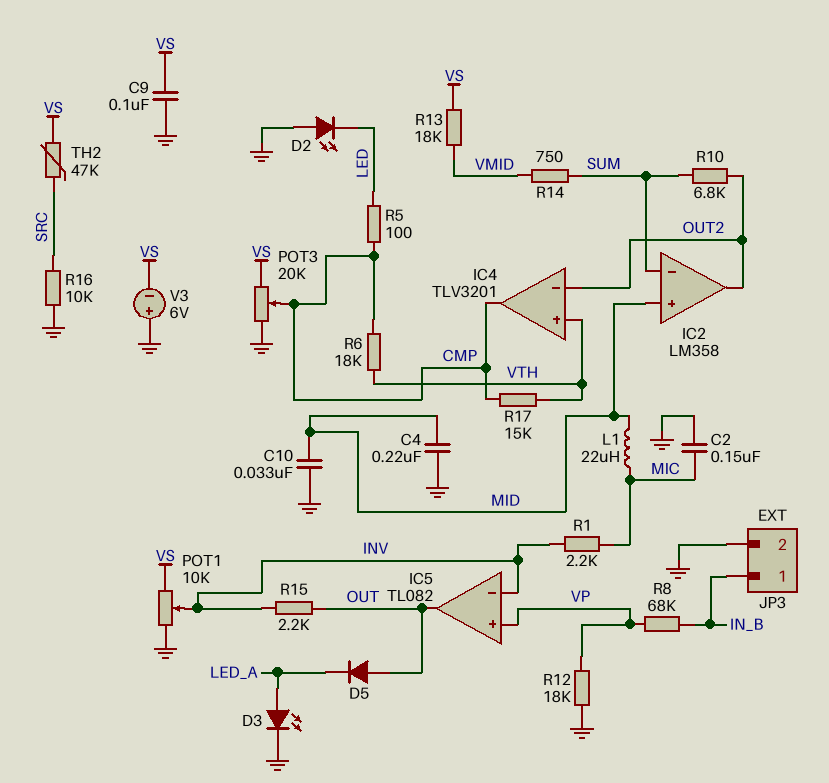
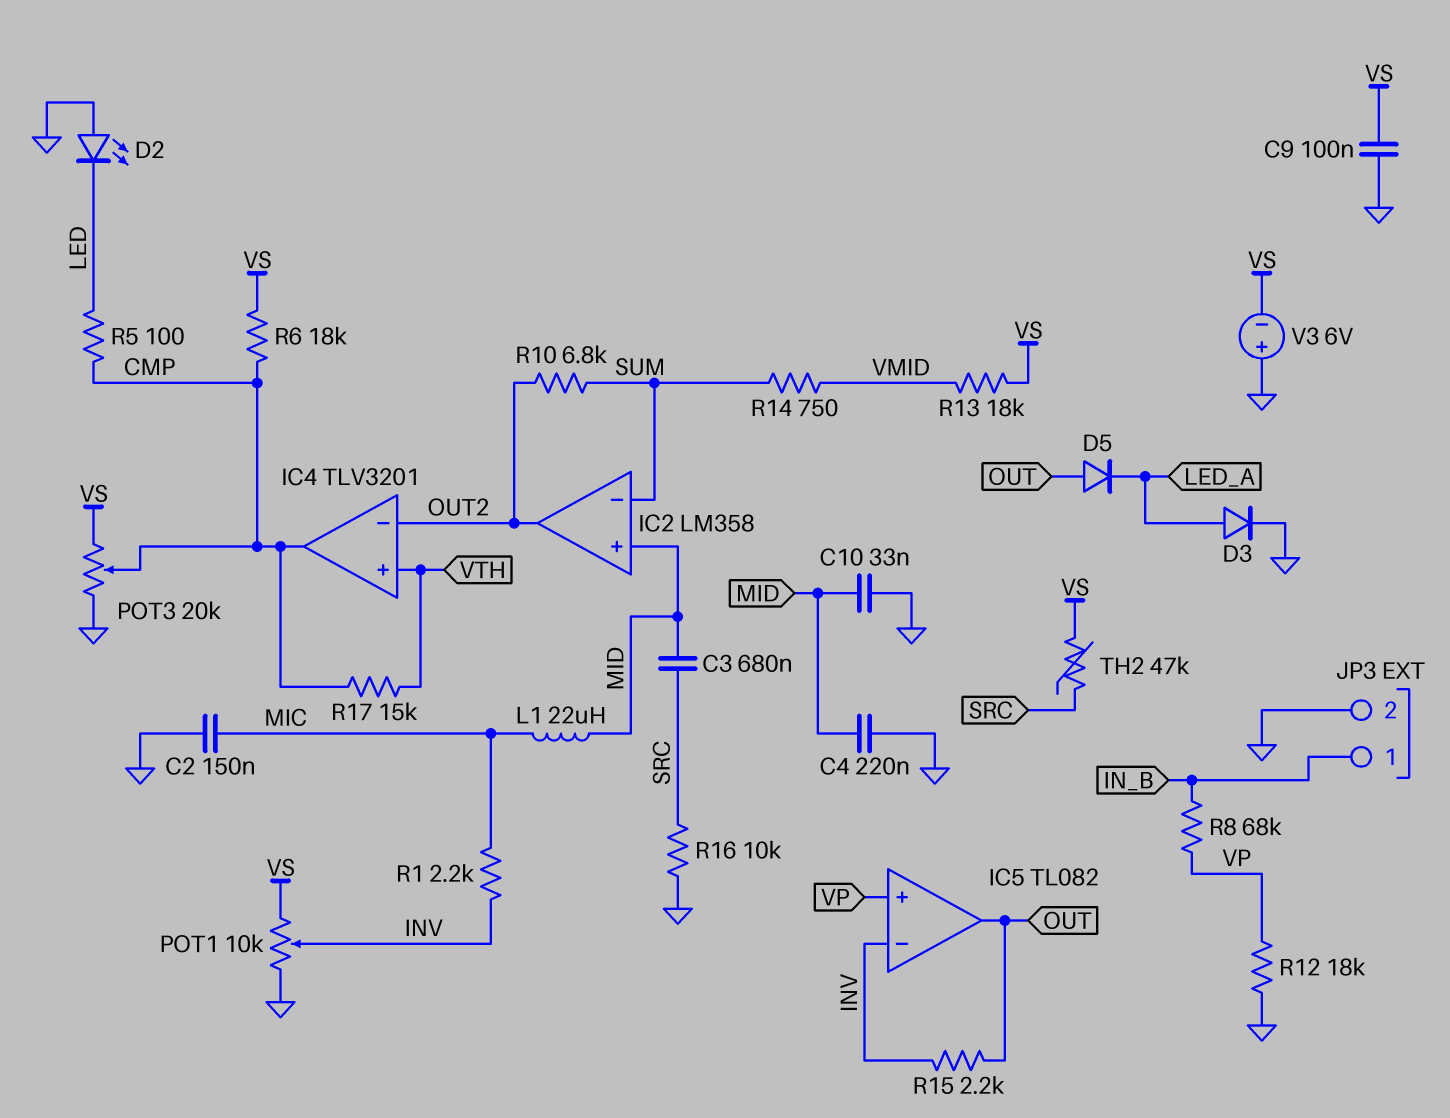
C3: none -> 680nF (MID, SRC)
D3: LED (A LED_A, K GND) -> diode (A LED_A, K GND)
R6: 18k (CMP, VTH) -> 18k (CMP, VS)

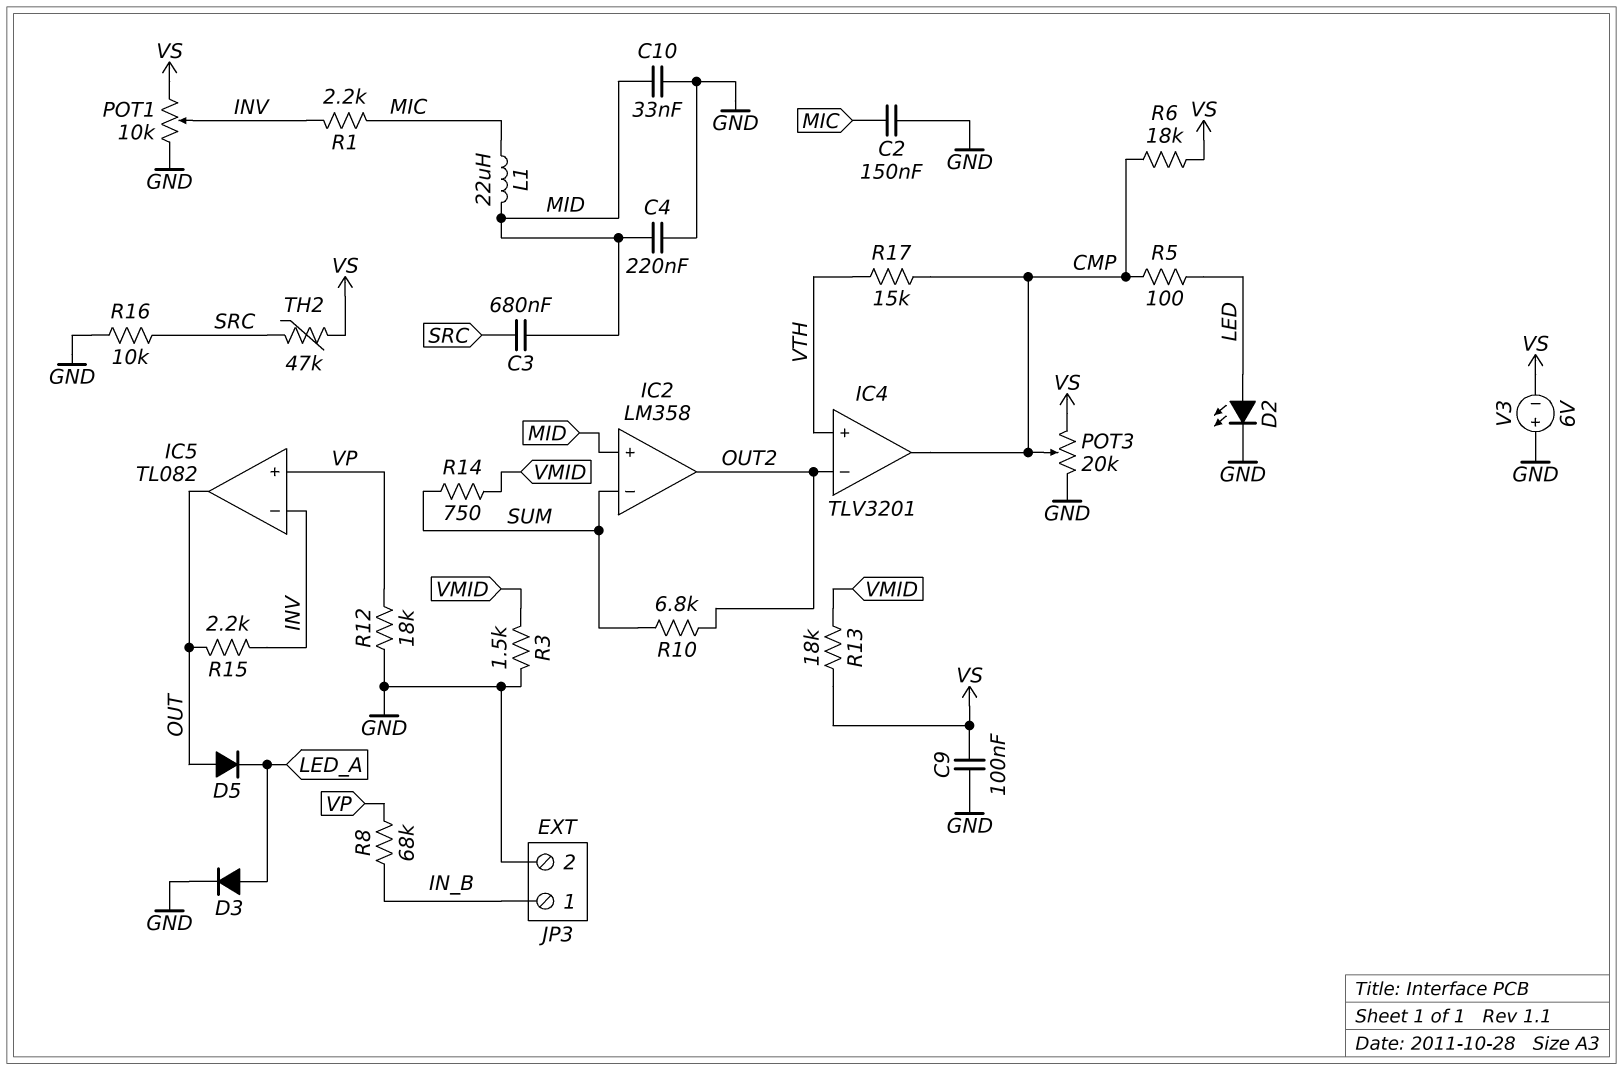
D2: LED (A GND, K LED) -> LED (A LED, K GND)
R3: none -> 1.5k (GND, VMID)

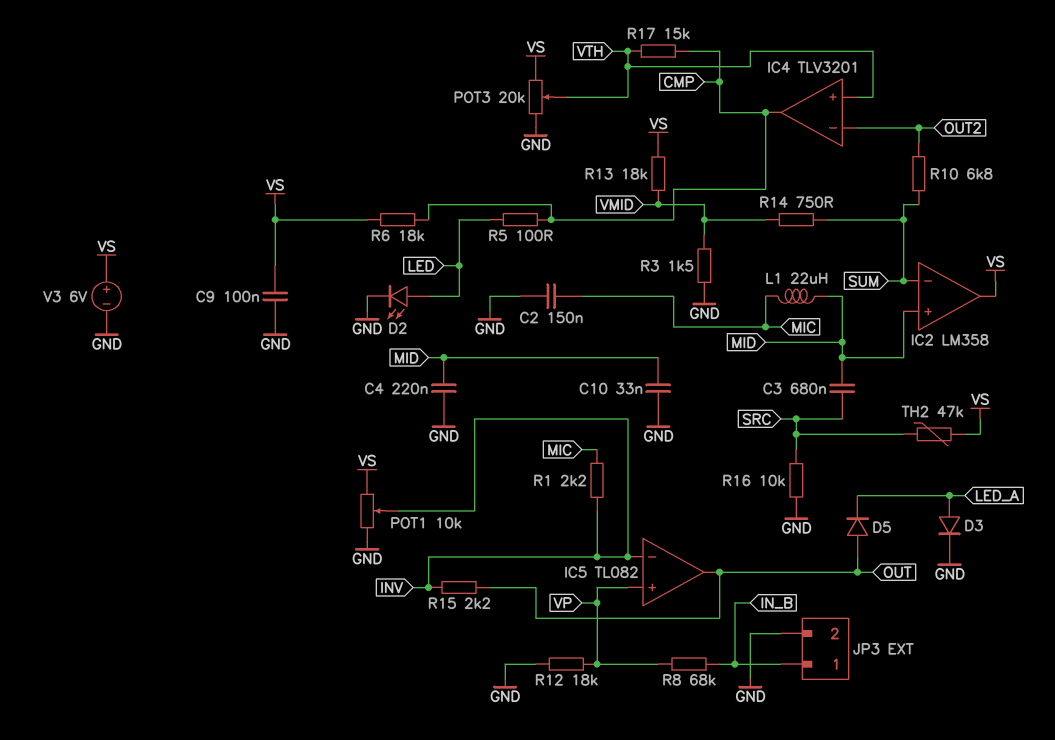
IC2 pin out: OUT2 -> VS
POT3: 20k (GND, VS, wiper CMP) -> 20k (GND, VS, wiper VTH)
V3: 6V (plus GND, minus VS) -> 6V (plus VS, minus GND)

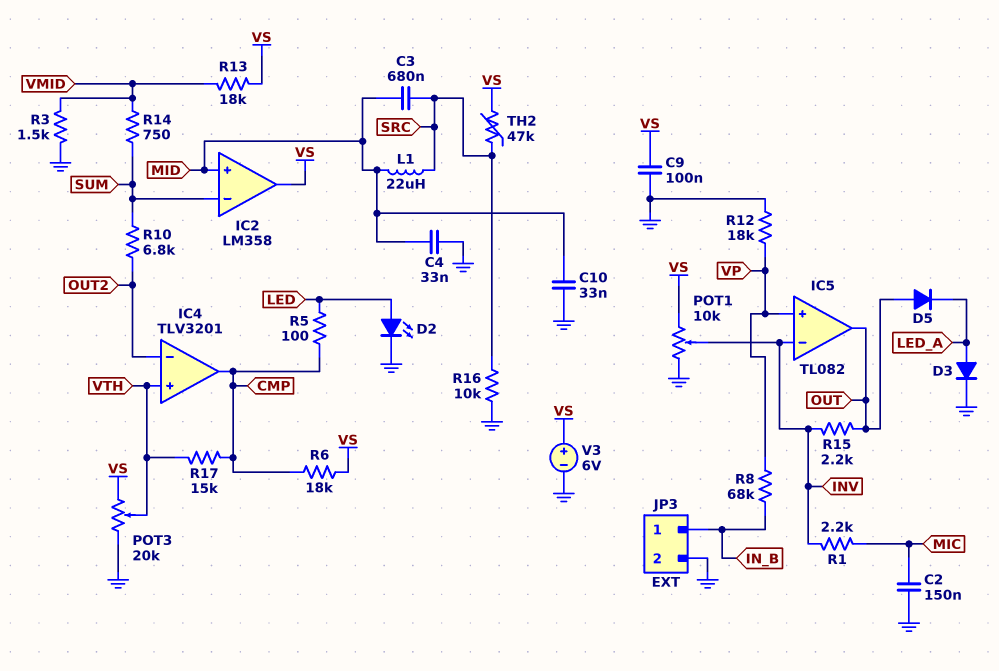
C4: 220nF (GND, MID) -> 33nF (GND, MID)
L1: 22uH (MIC, MID) -> 22uH (MID, SRC)

